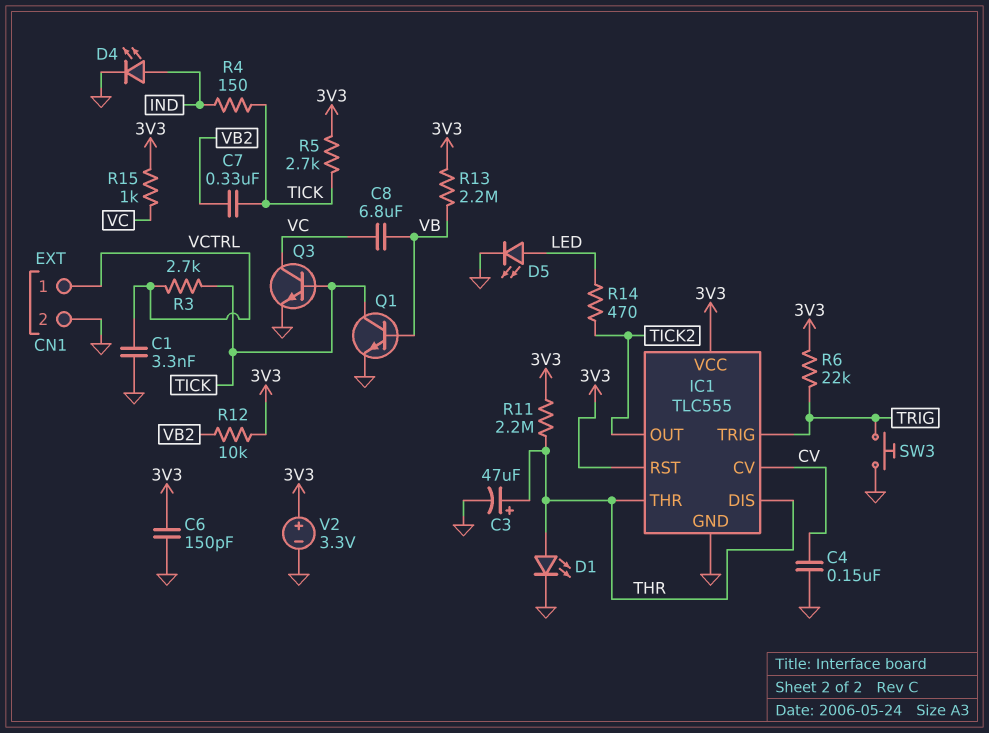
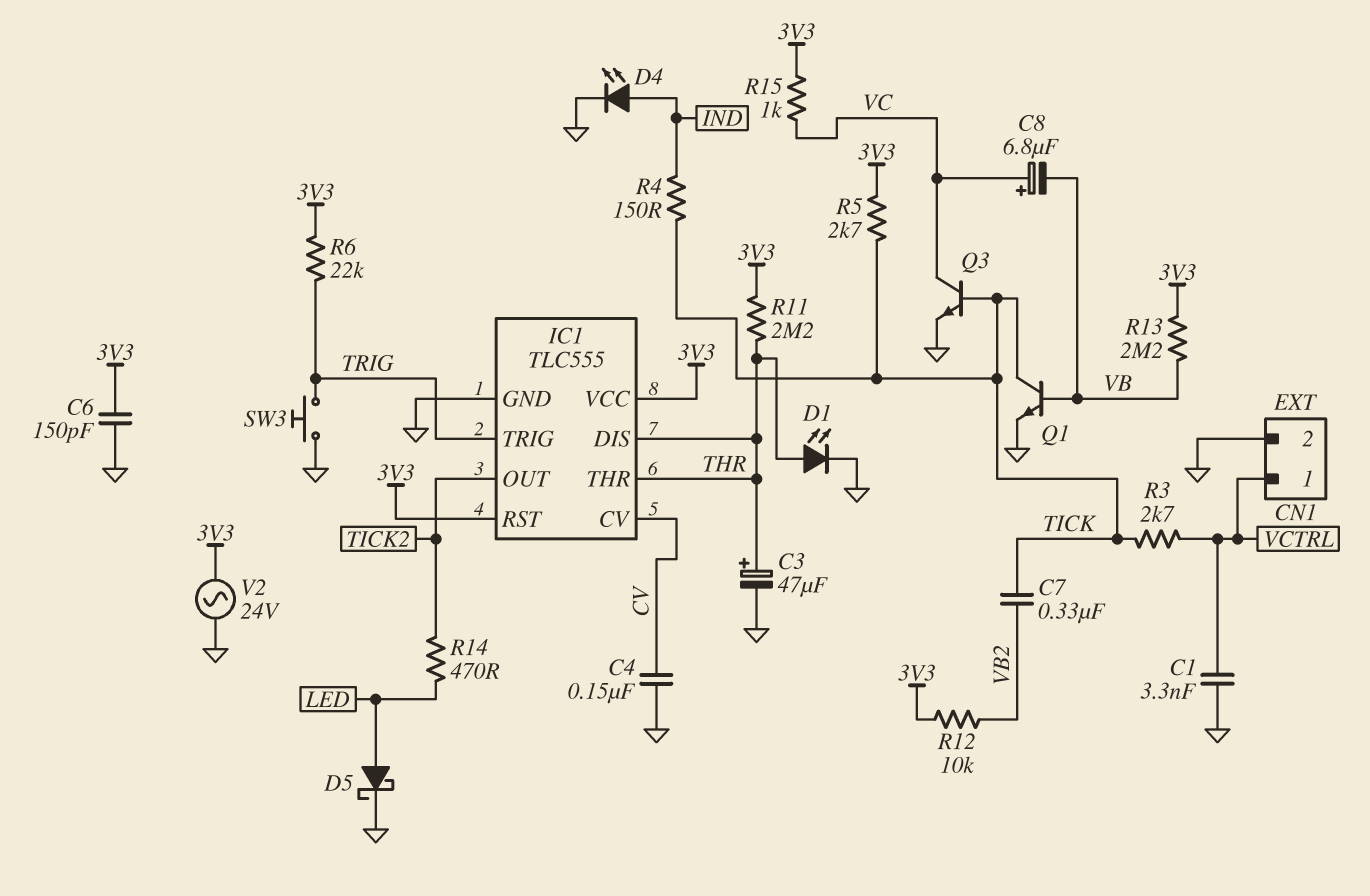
C8: 6.8uF (VB, VC) -> 6.8uF (plus VC, minus VB)
D5: LED (A LED, K GND) -> schottky (A LED, K GND)
V2: 3.3V (plus 3V3, minus GND) -> AC 24V (3V3, GND)

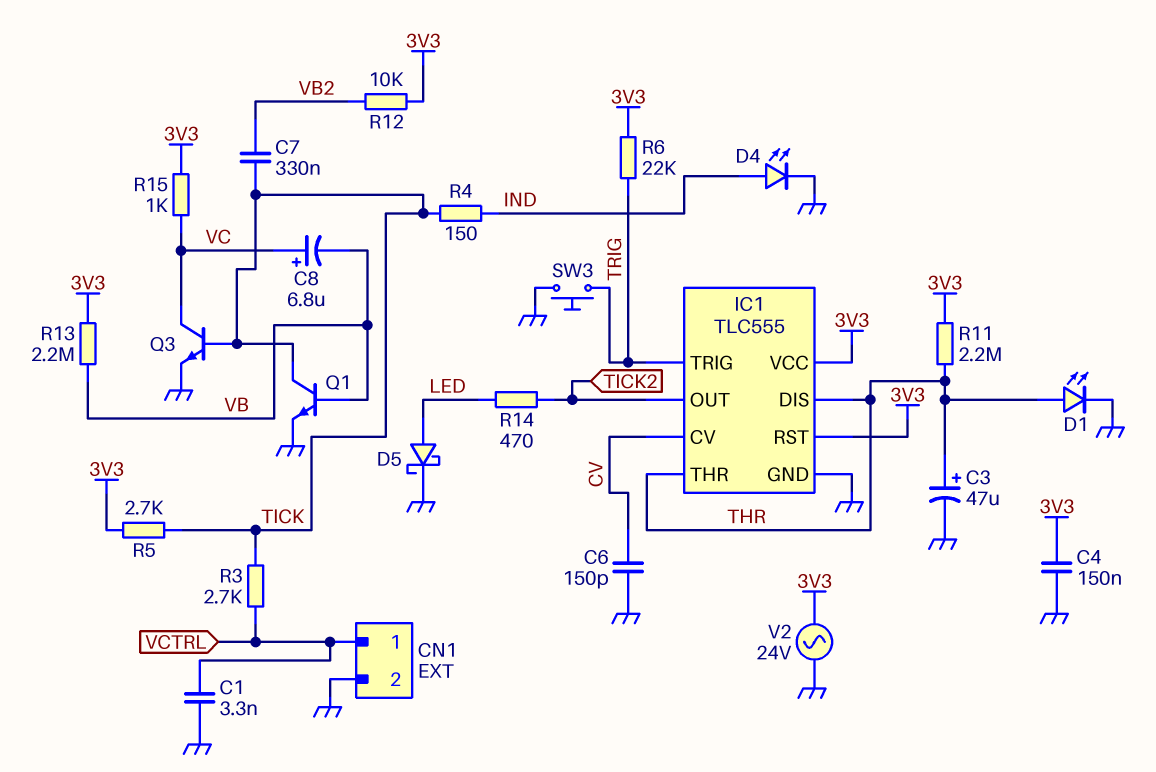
C4: 150nF (CV, GND) -> 150nF (3V3, GND)
C6: 150pF (3V3, GND) -> 150pF (CV, GND)

